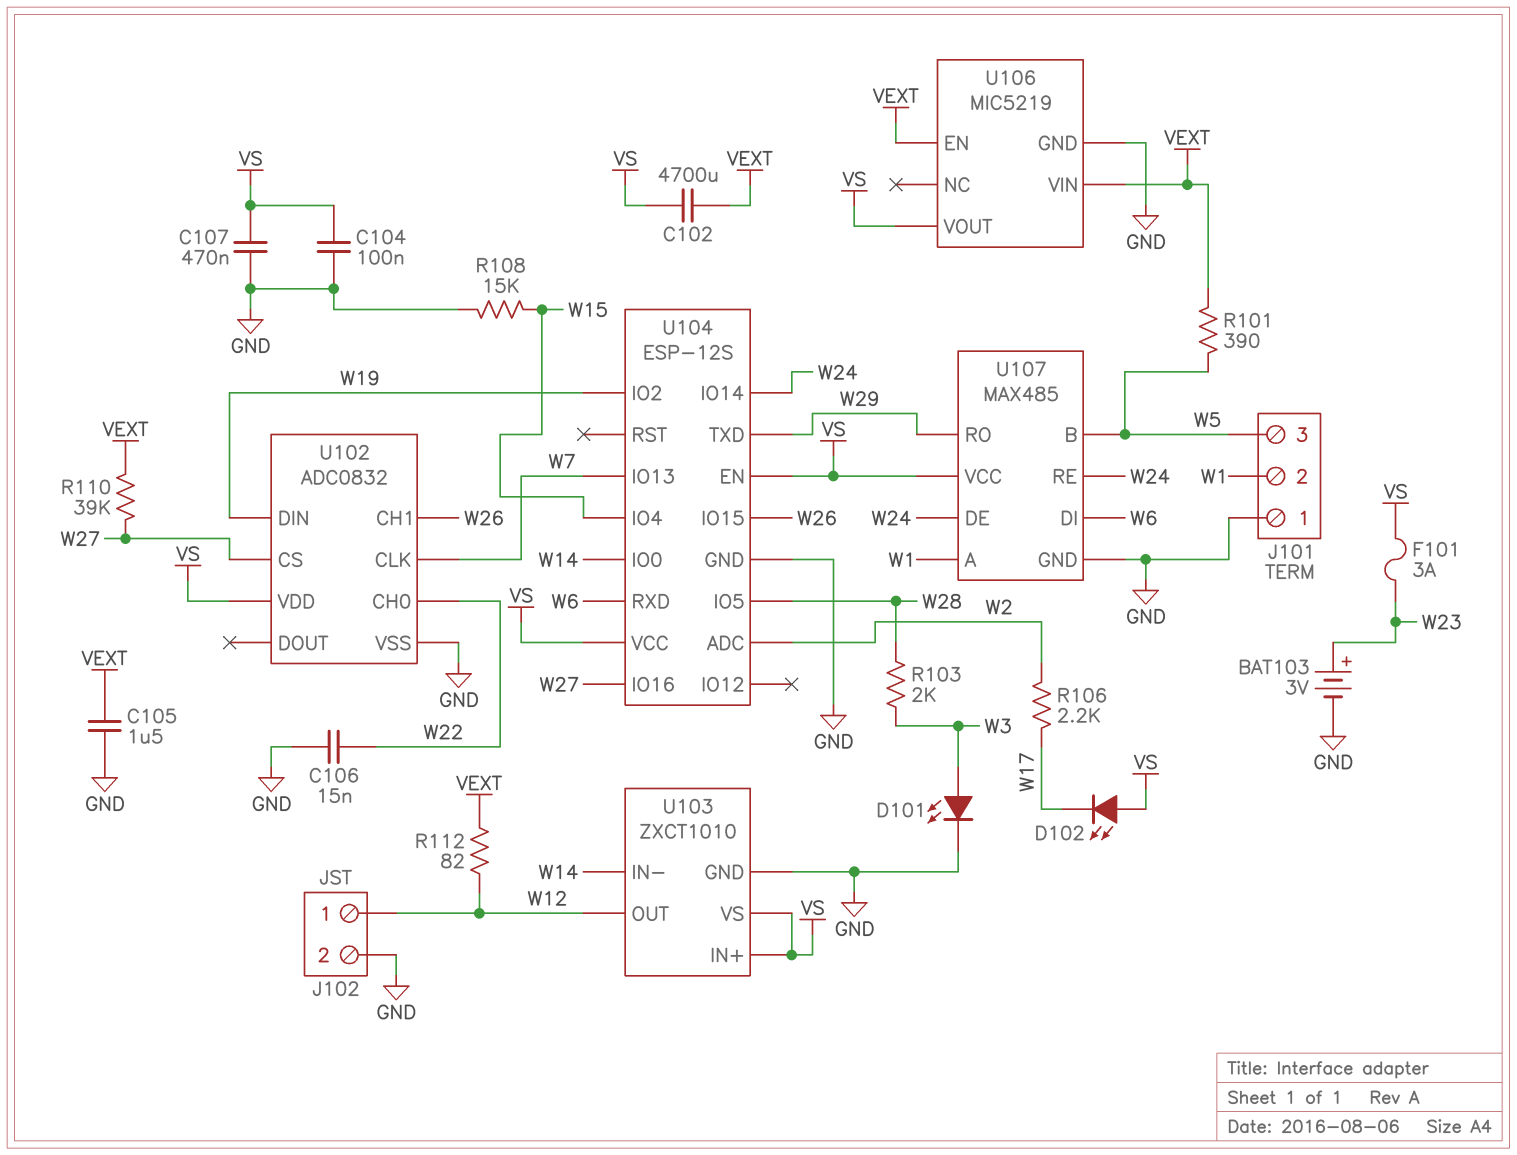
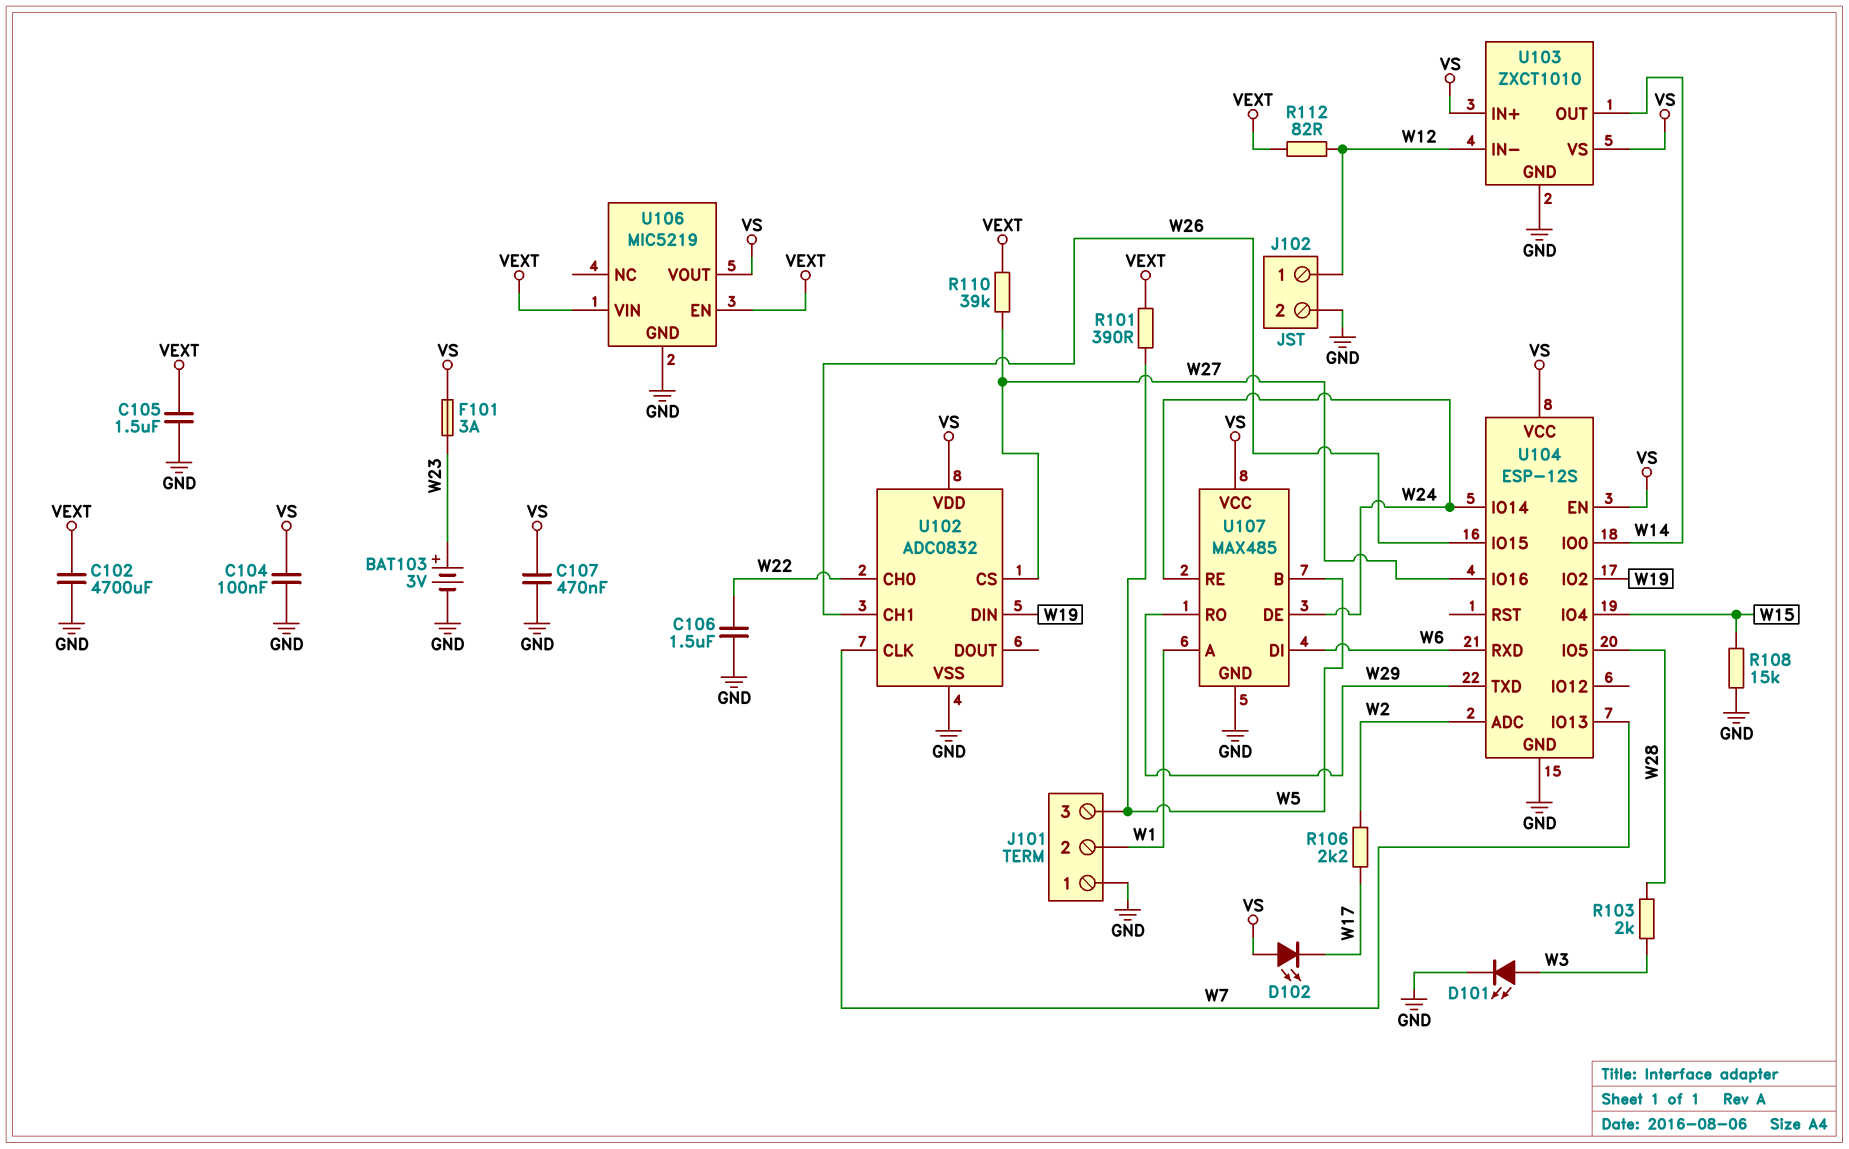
C102: 4700uF (VEXT, VS) -> 4700uF (GND, VEXT)
C106: 15nF (GND, W22) -> 1.5uF (GND, W22)
U103 pin IN-: W14 -> W12
U103 pin OUT: W12 -> W14

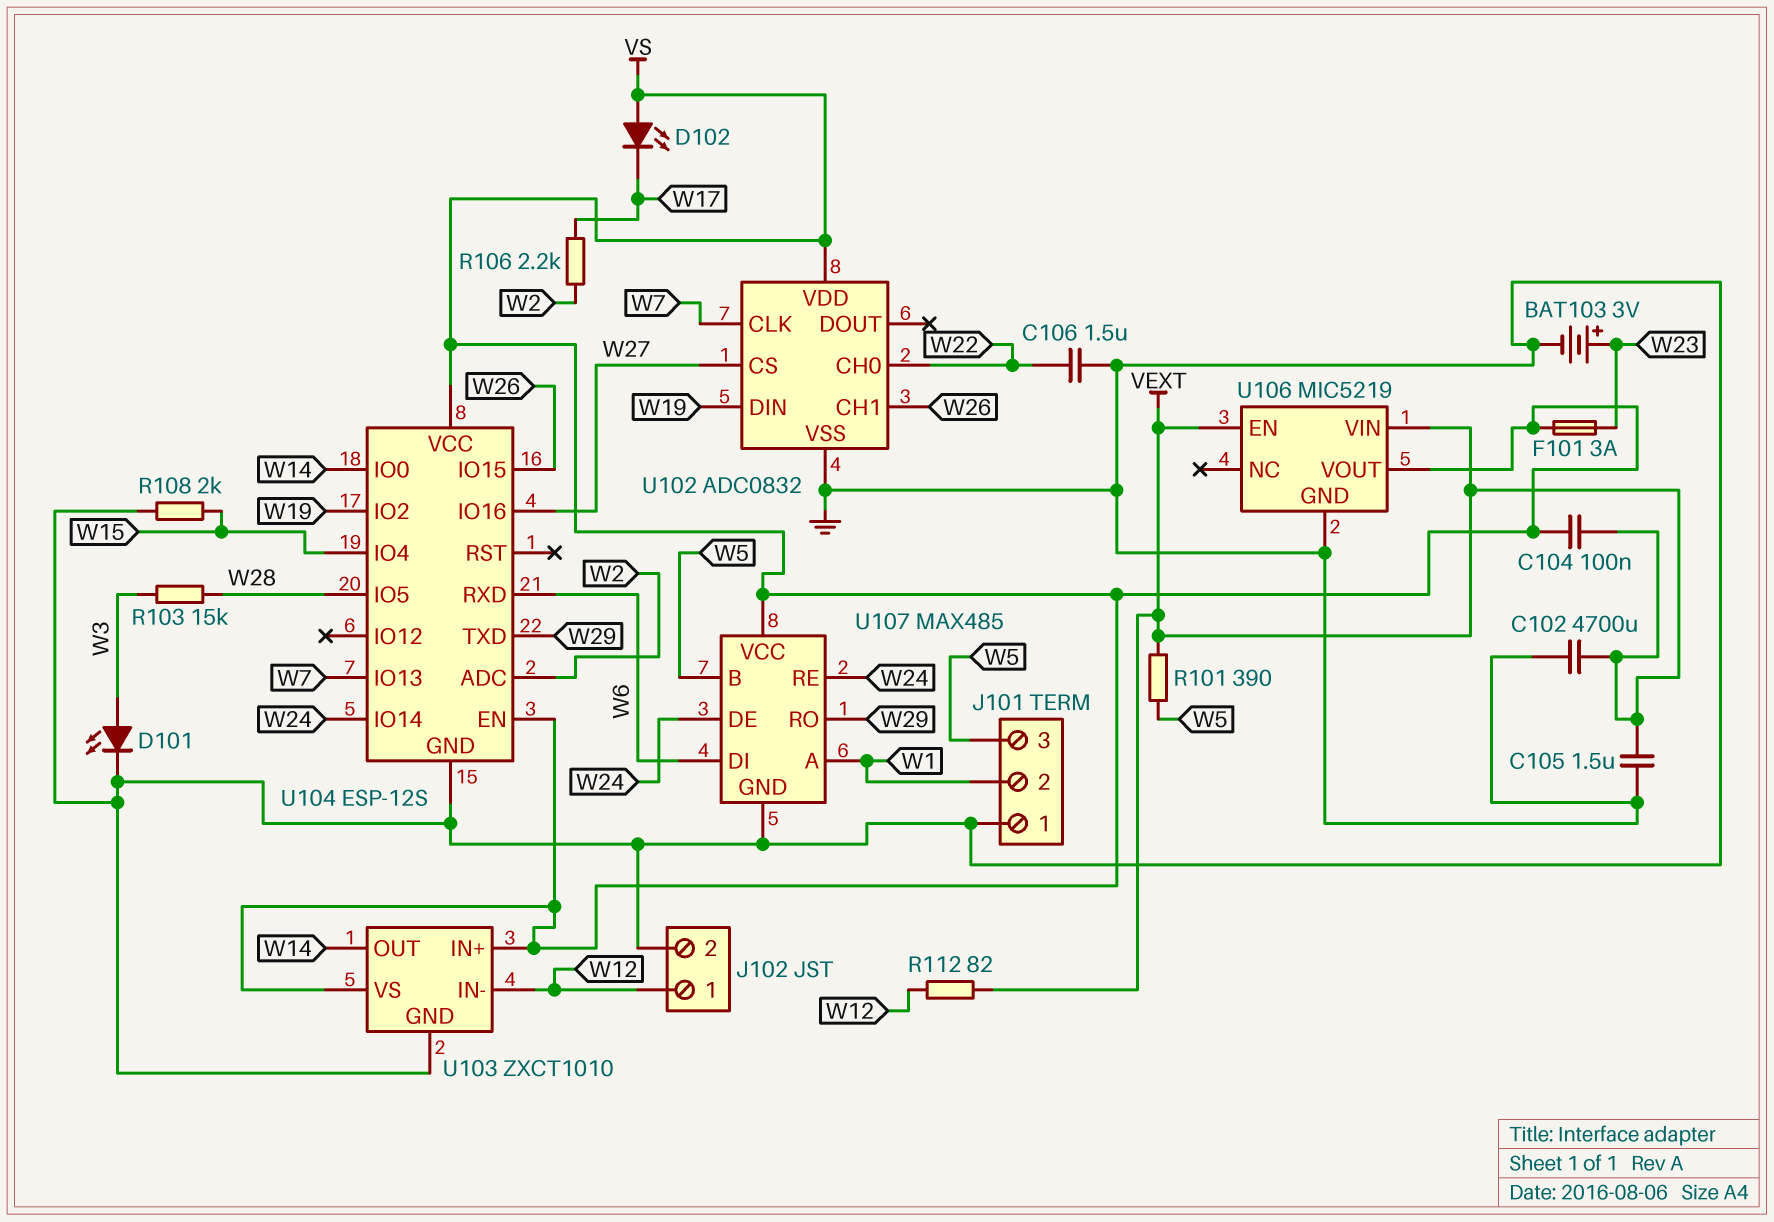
C104: 100nF (GND, VS) -> 100nF (VEXT, VS)
C107: 470nF (GND, VS) -> none
R103: 2k (W3, W28) -> 15k (W3, W28)
R108: 15k (GND, W15) -> 2k (GND, W15)
R110: 39k (VEXT, W27) -> none

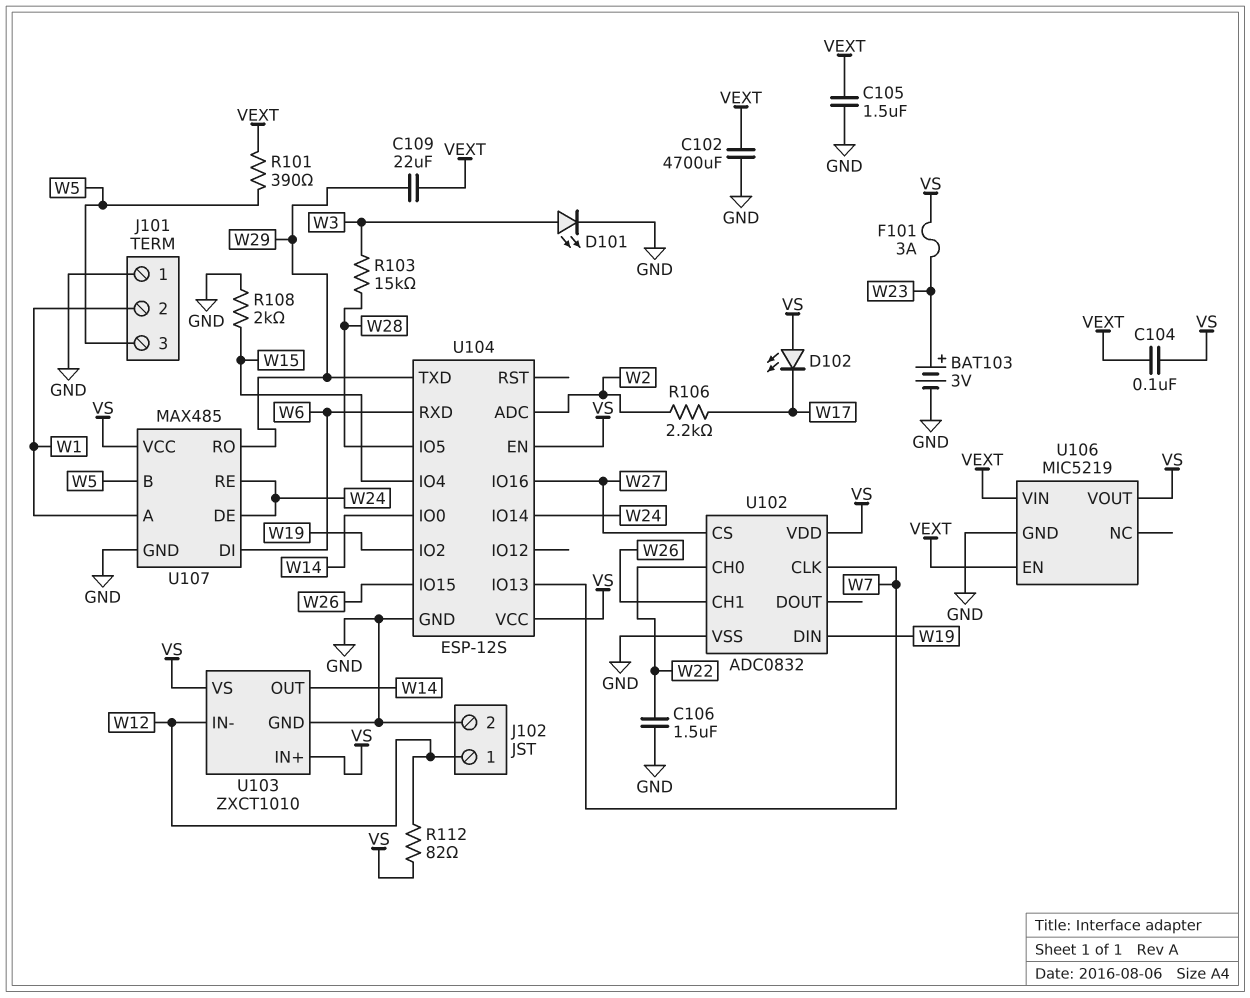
C109: none -> 22uF (VEXT, W29)
R112: 82 (VEXT, W12) -> 82 (VS, W12)

